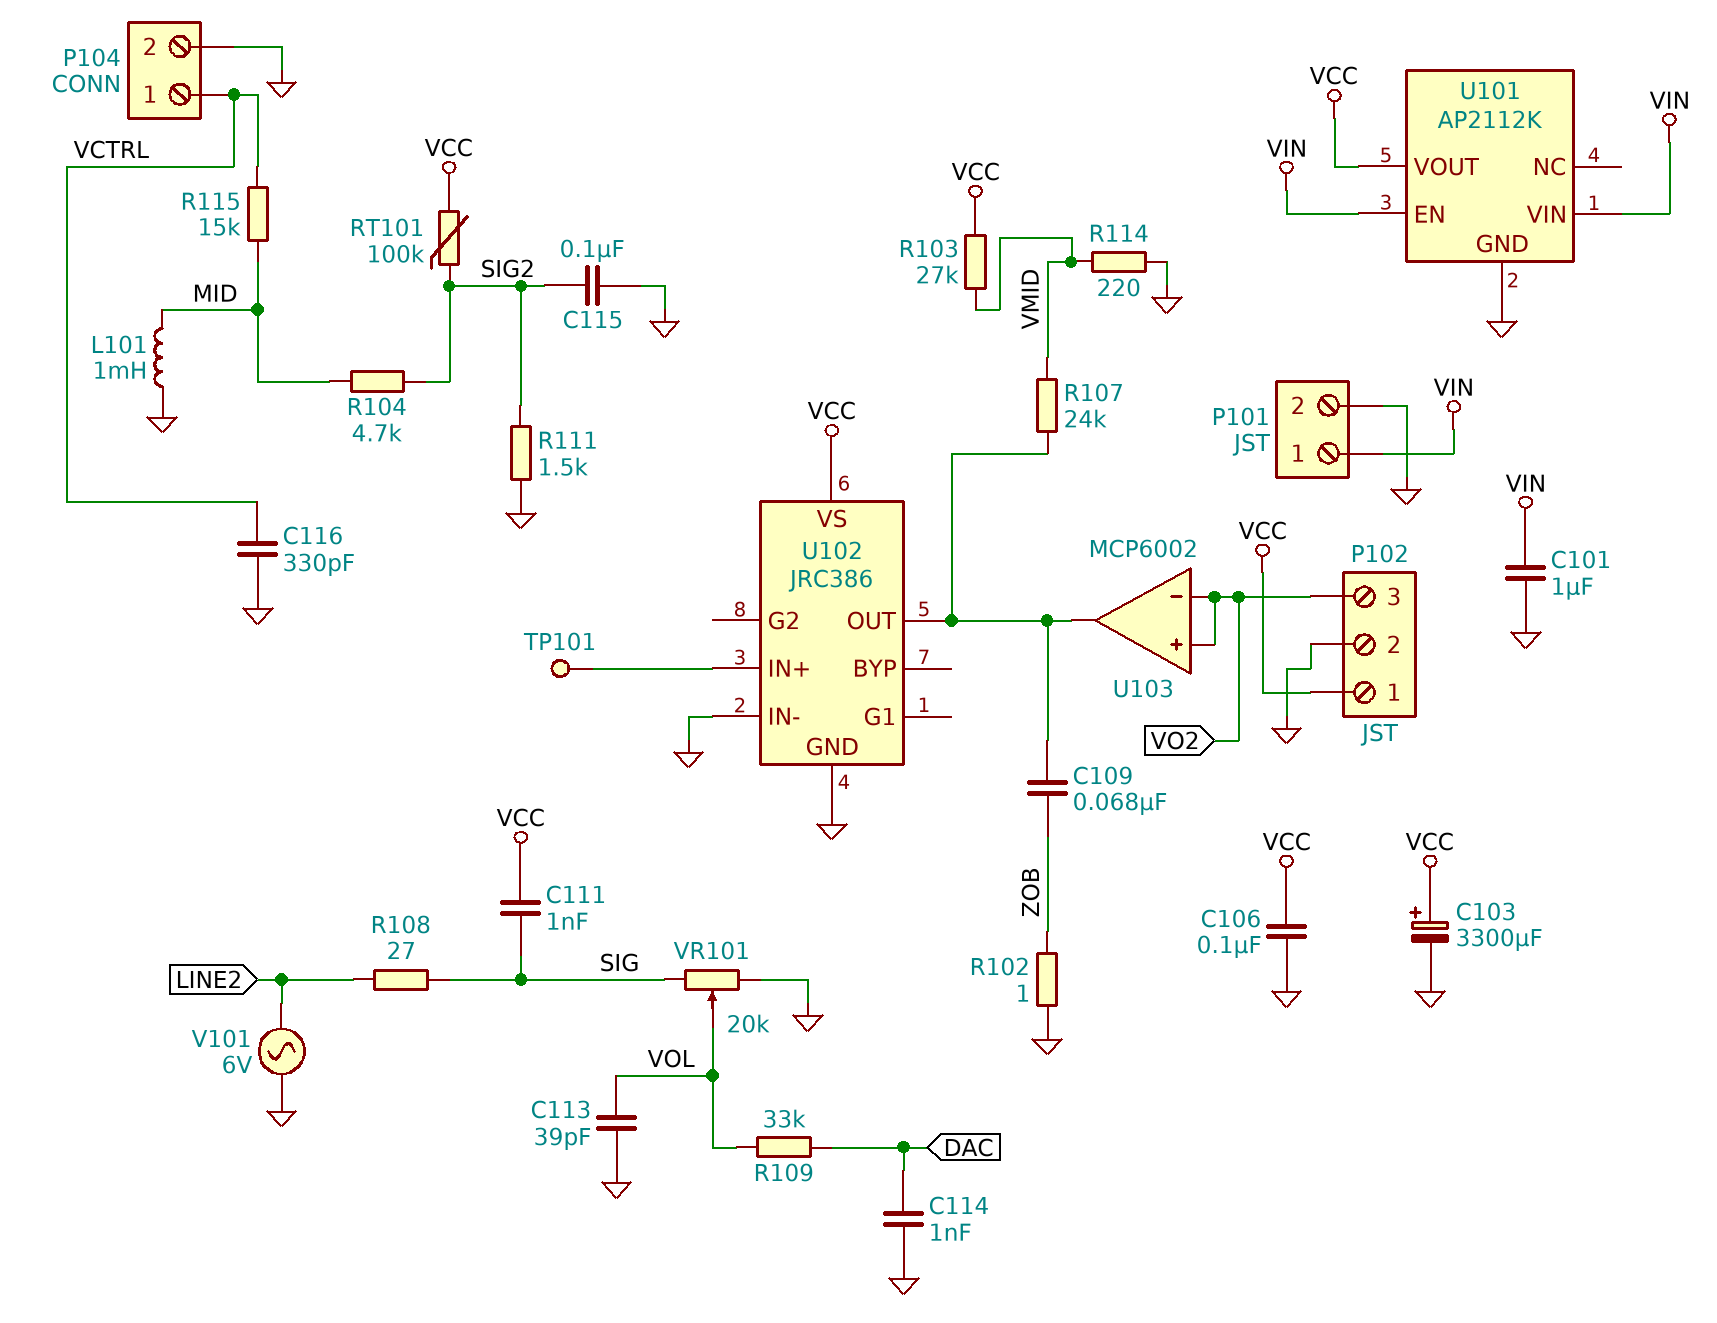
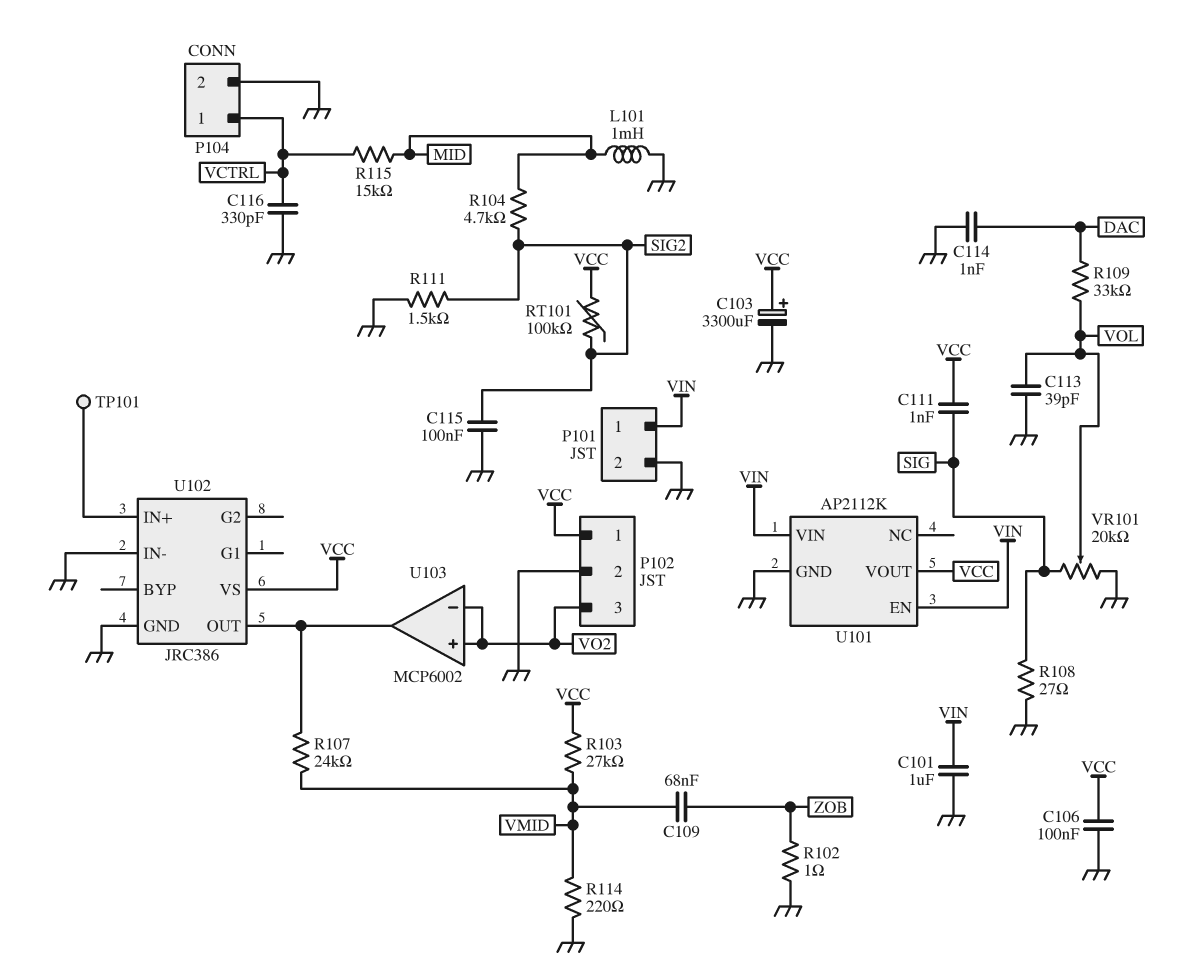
C109: 68nF (U102/OUT, ZOB) -> 68nF (VMID, ZOB)
R108: 27 (LINE2, SIG) -> 27 (GND, SIG)
V101: AC 6V (GND, LINE2) -> none

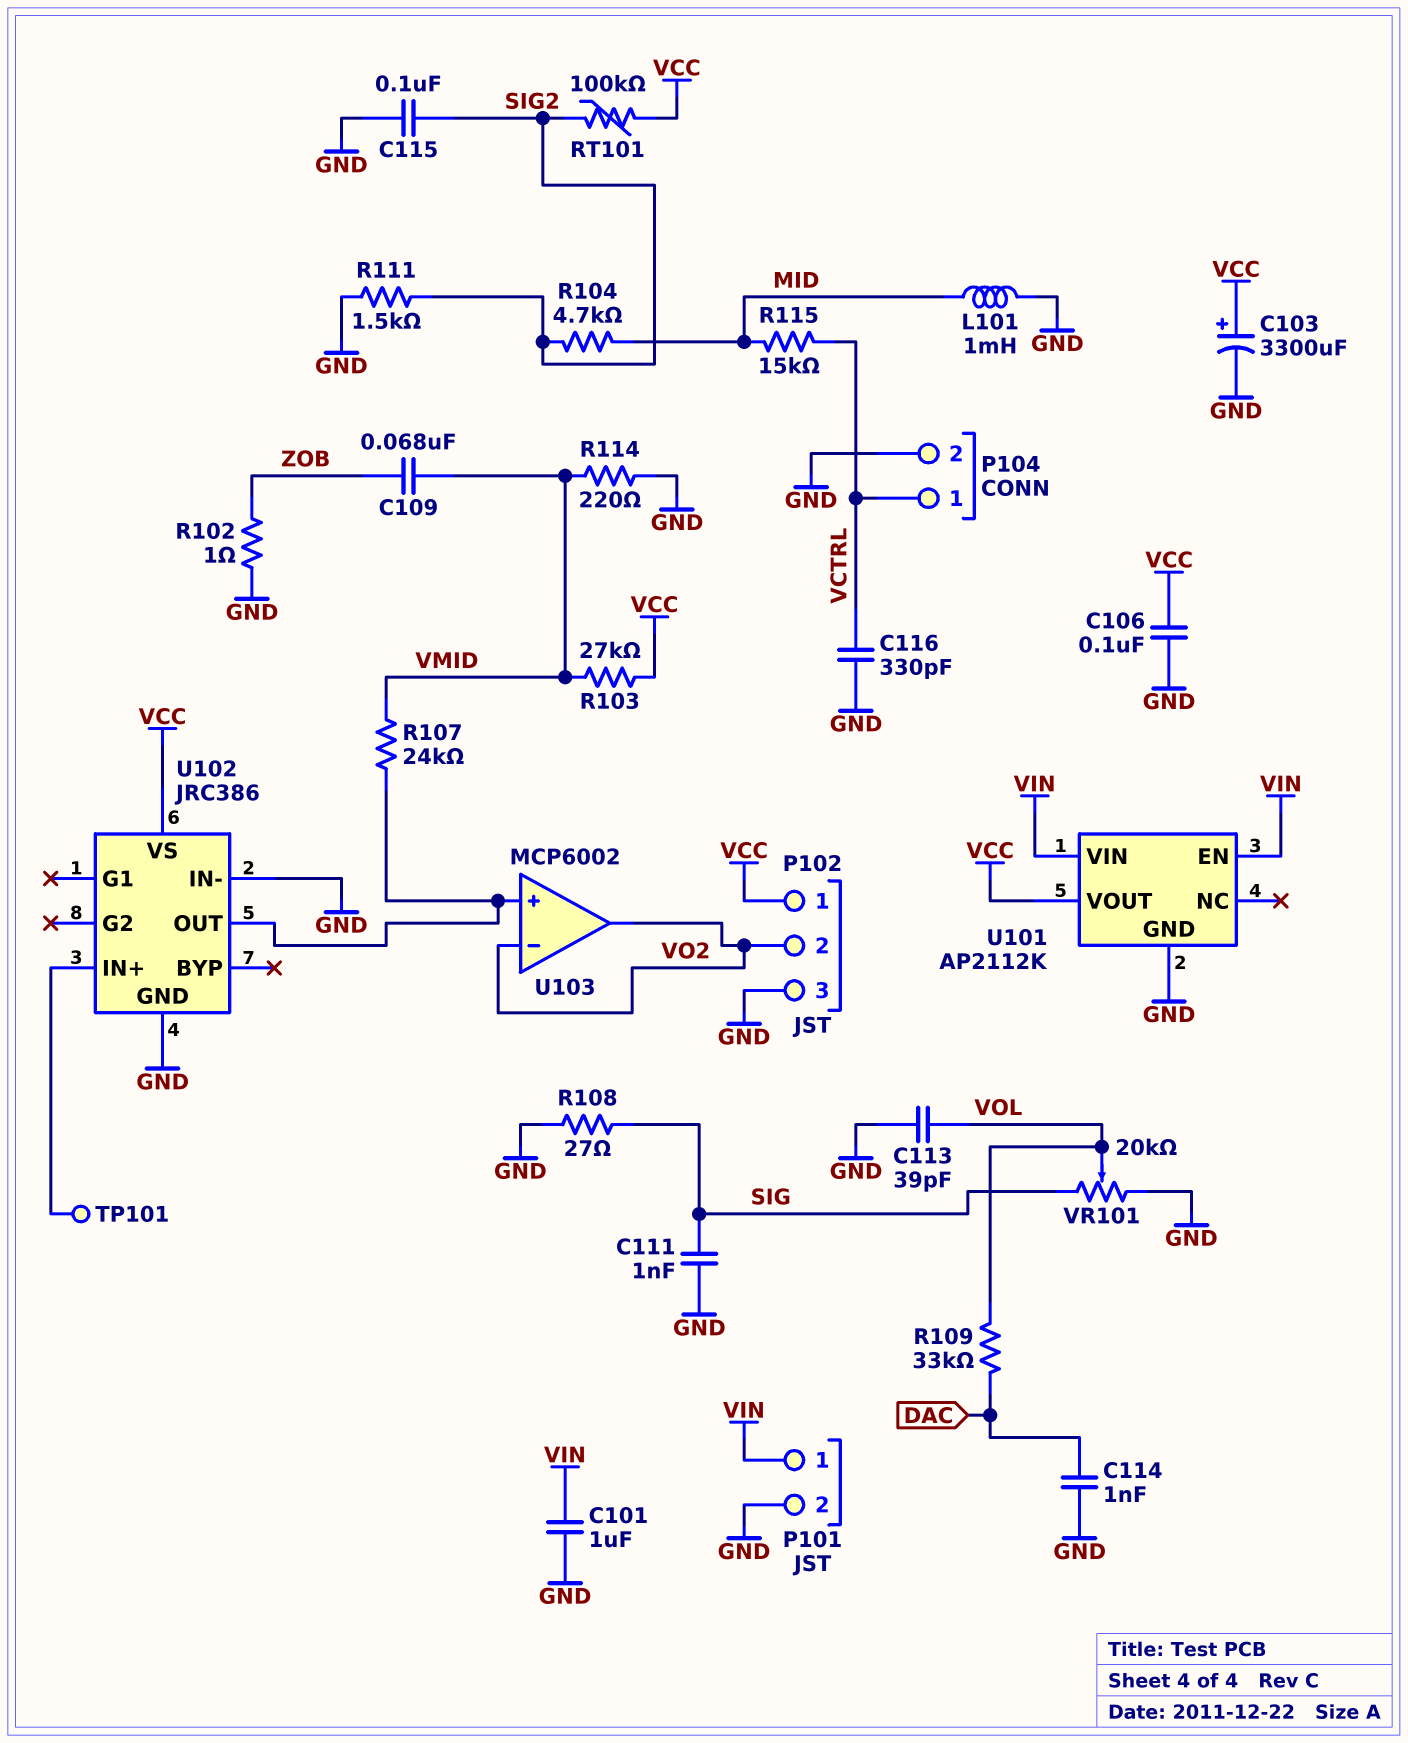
C111: 1nF (SIG, VCC) -> 1nF (GND, SIG)
P102 pin 2: GND -> VO2
P102 pin 3: VO2 -> GND
U103 pin in+: VO2 -> U102/OUT
U103 pin out: U102/OUT -> VO2

